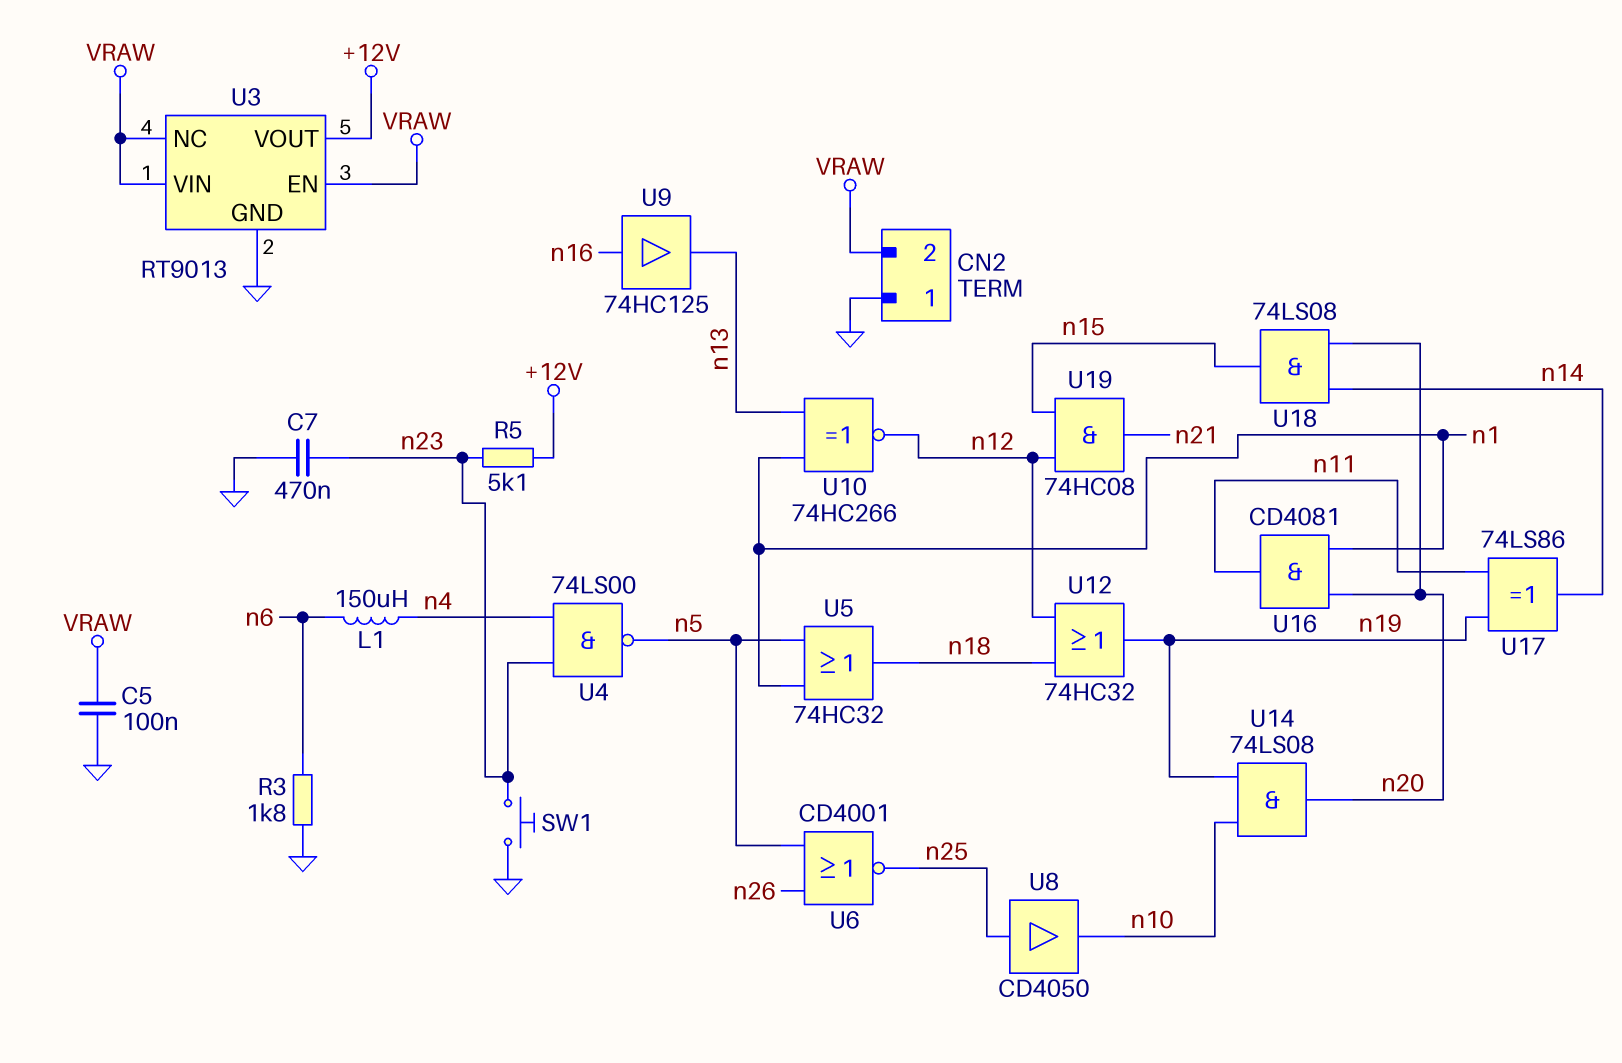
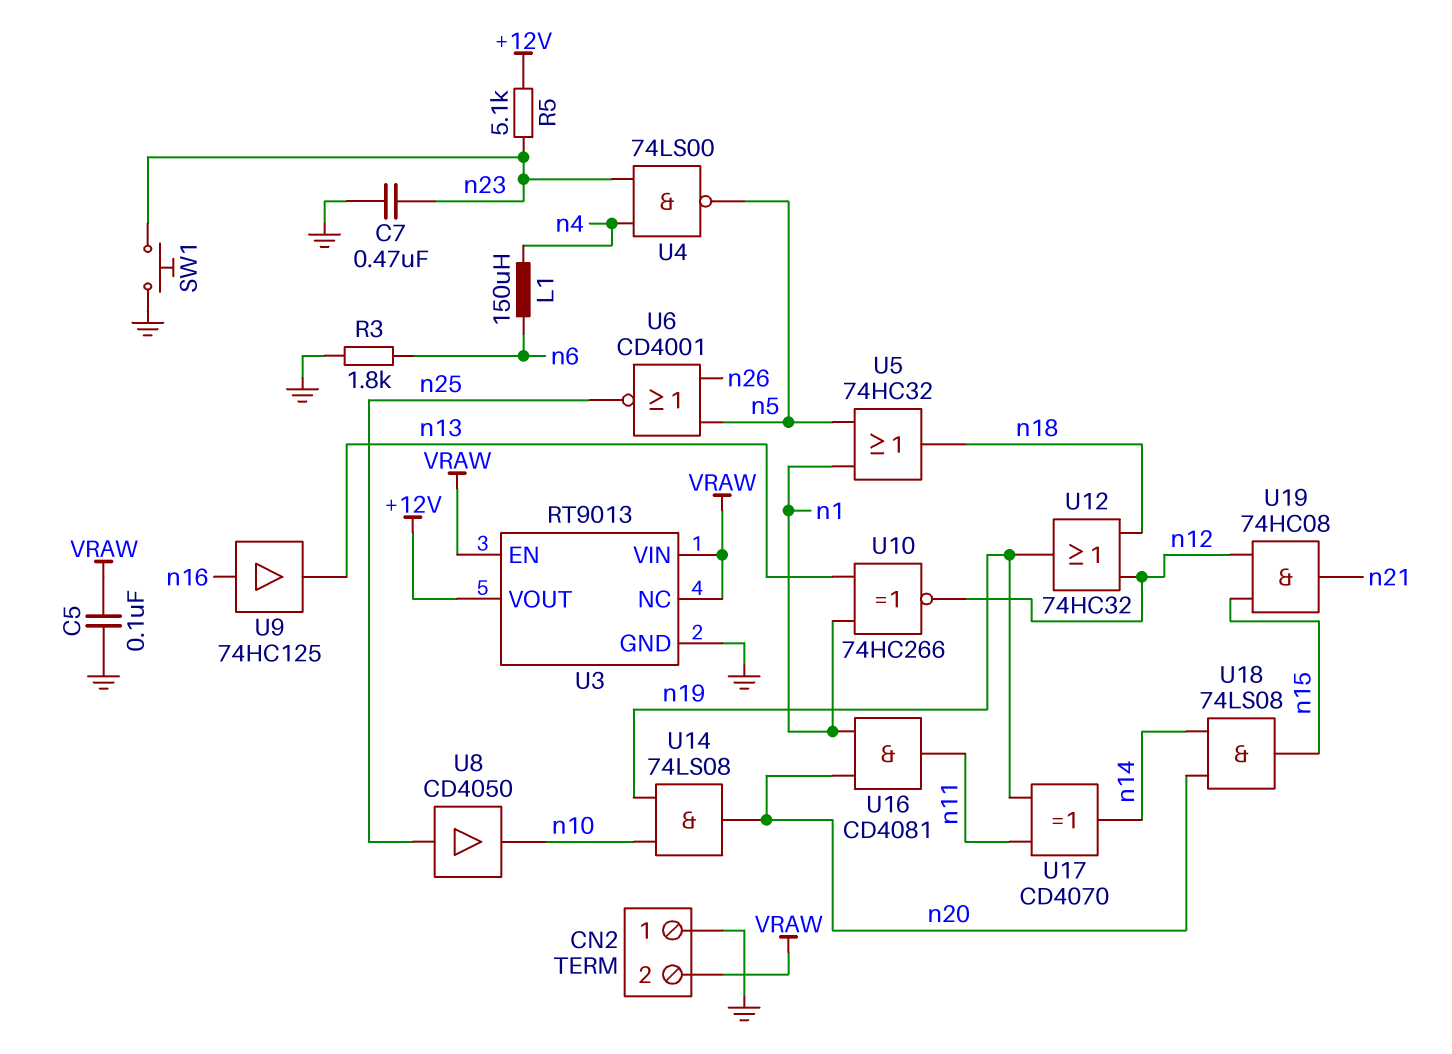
U17: XOR 74LS86 (in n11, in n19, out n14) -> XOR CD4070 (in n11, in n19, out n14)

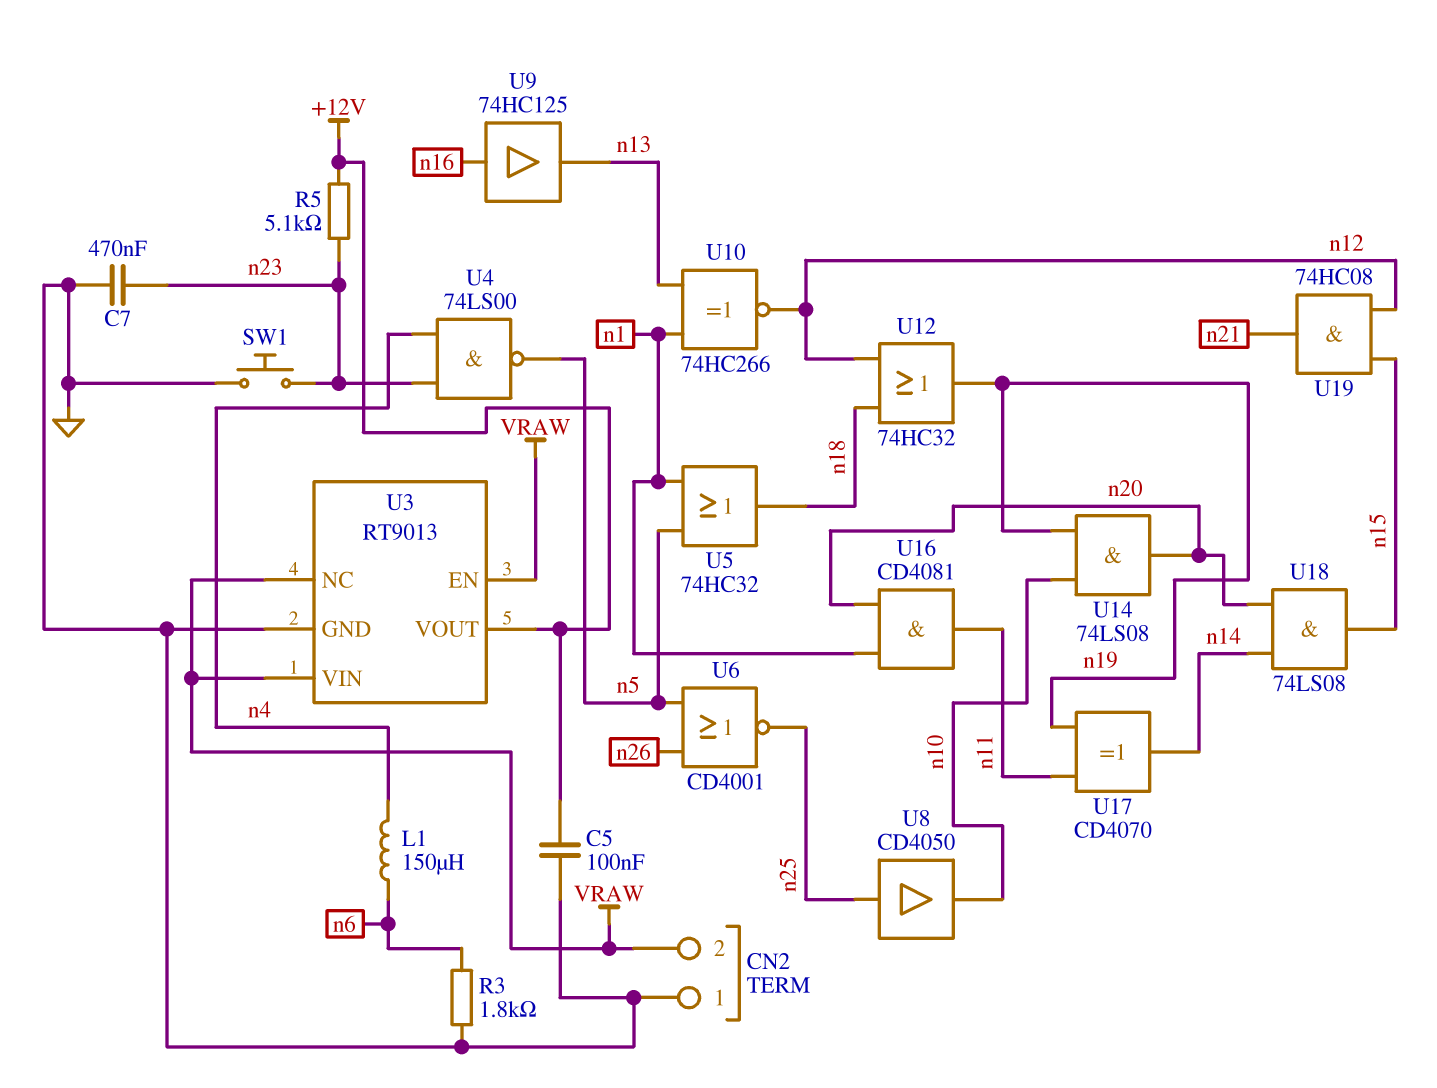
C5: 100nF (GND, VRAW) -> 100nF (+12V, GND)

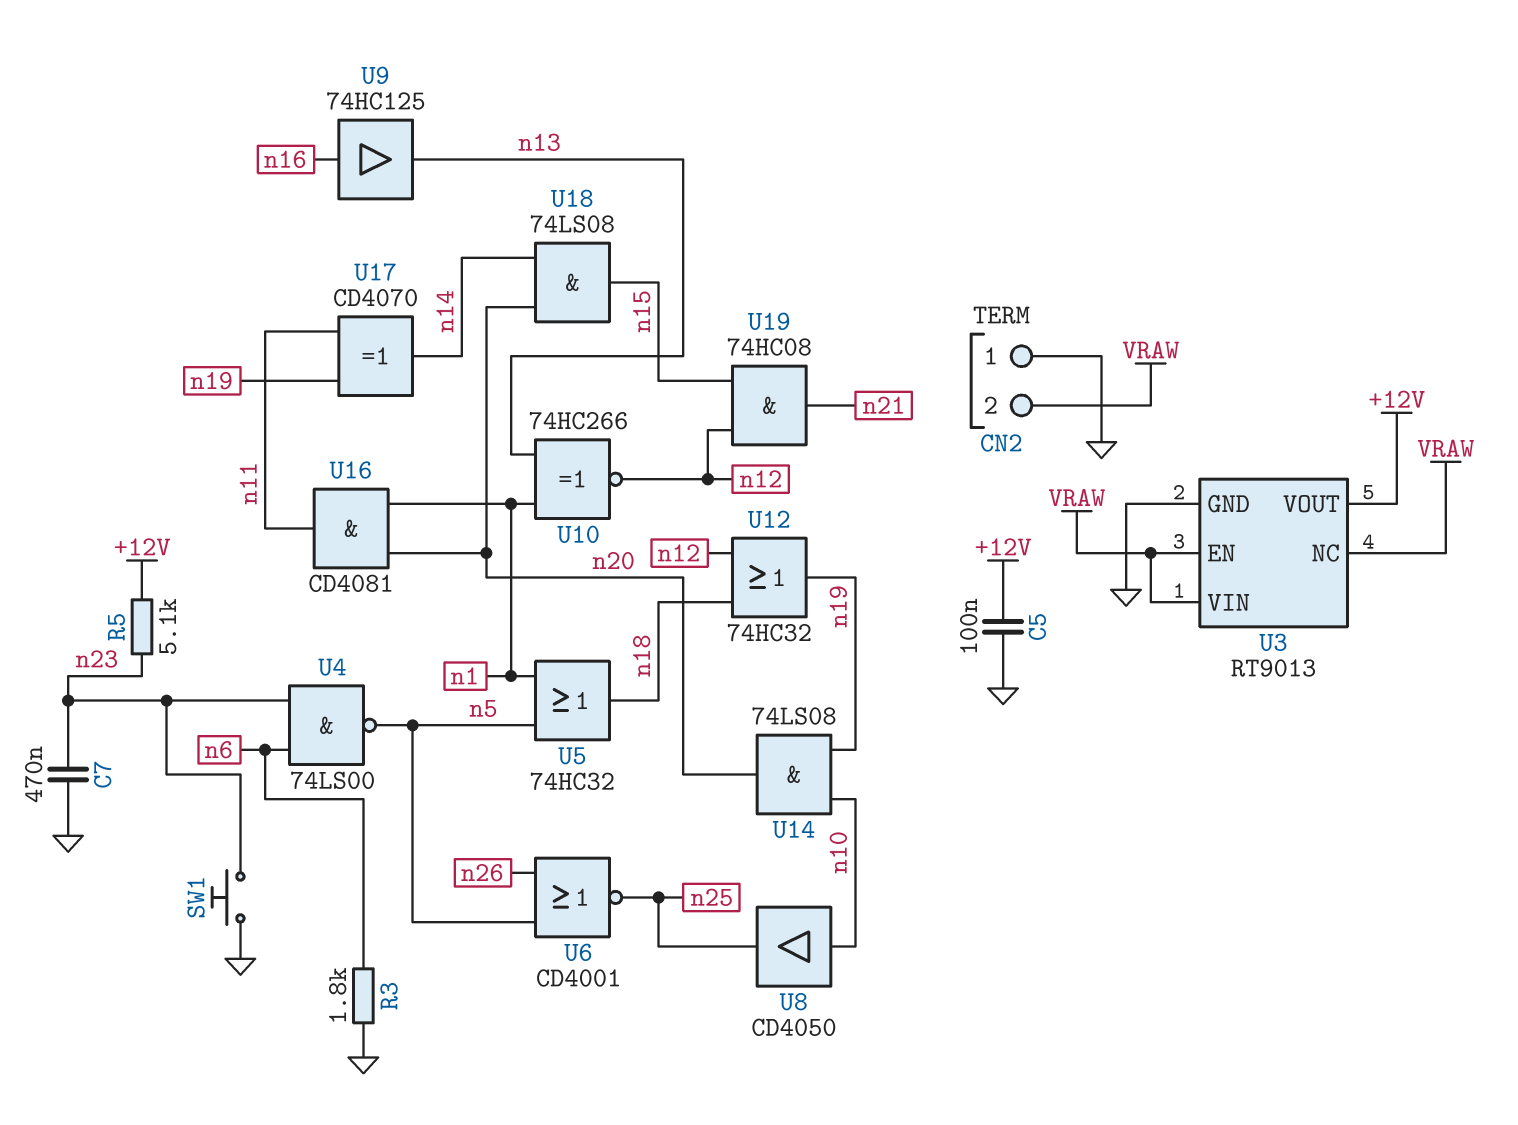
L1: 150uH (n4, n6) -> none
U4: NAND 74LS00 (in n4, in n23, out n5) -> NAND 74LS00 (in n6, in n23, out n5)
U8: buffer CD4050 (in n25, out n10) -> buffer CD4050 (in n10, out n25)

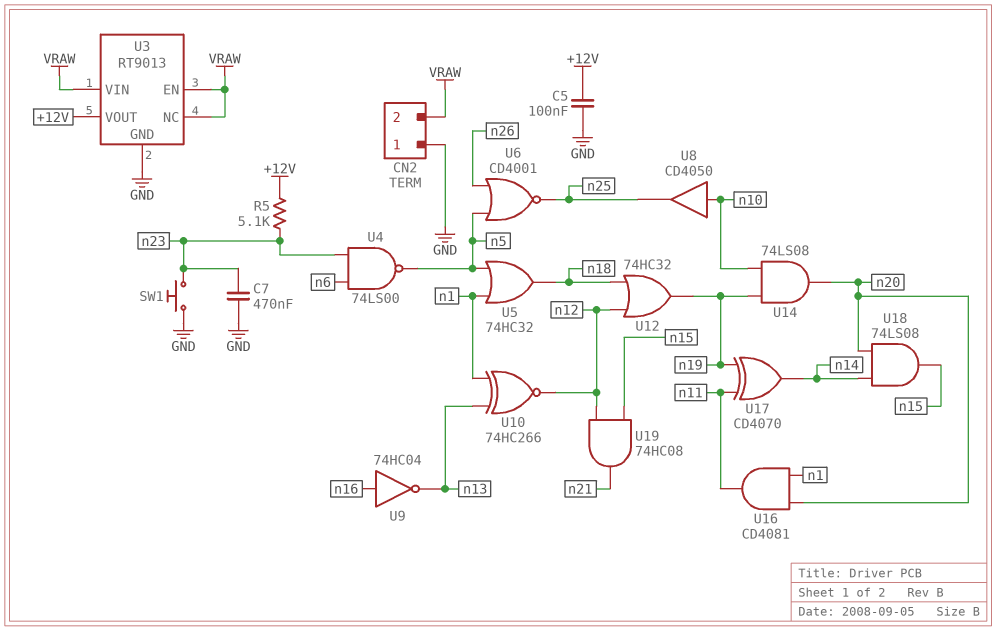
R3: 1.8k (GND, n6) -> none
U9: buffer 74HC125 (in n16, out n13) -> NOT 74HC04 (in n16, out n13)

